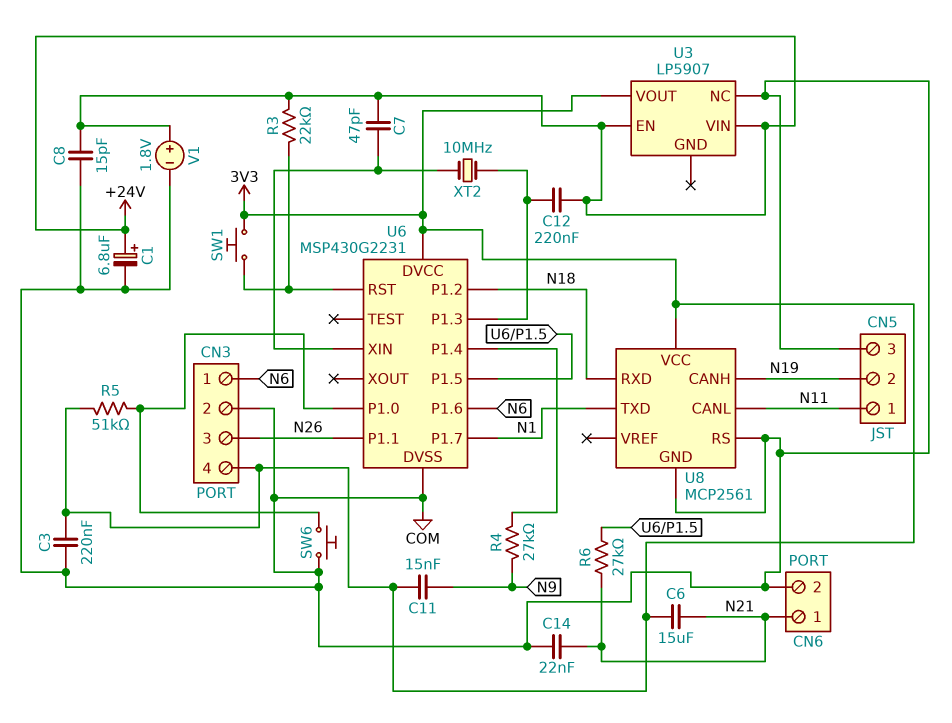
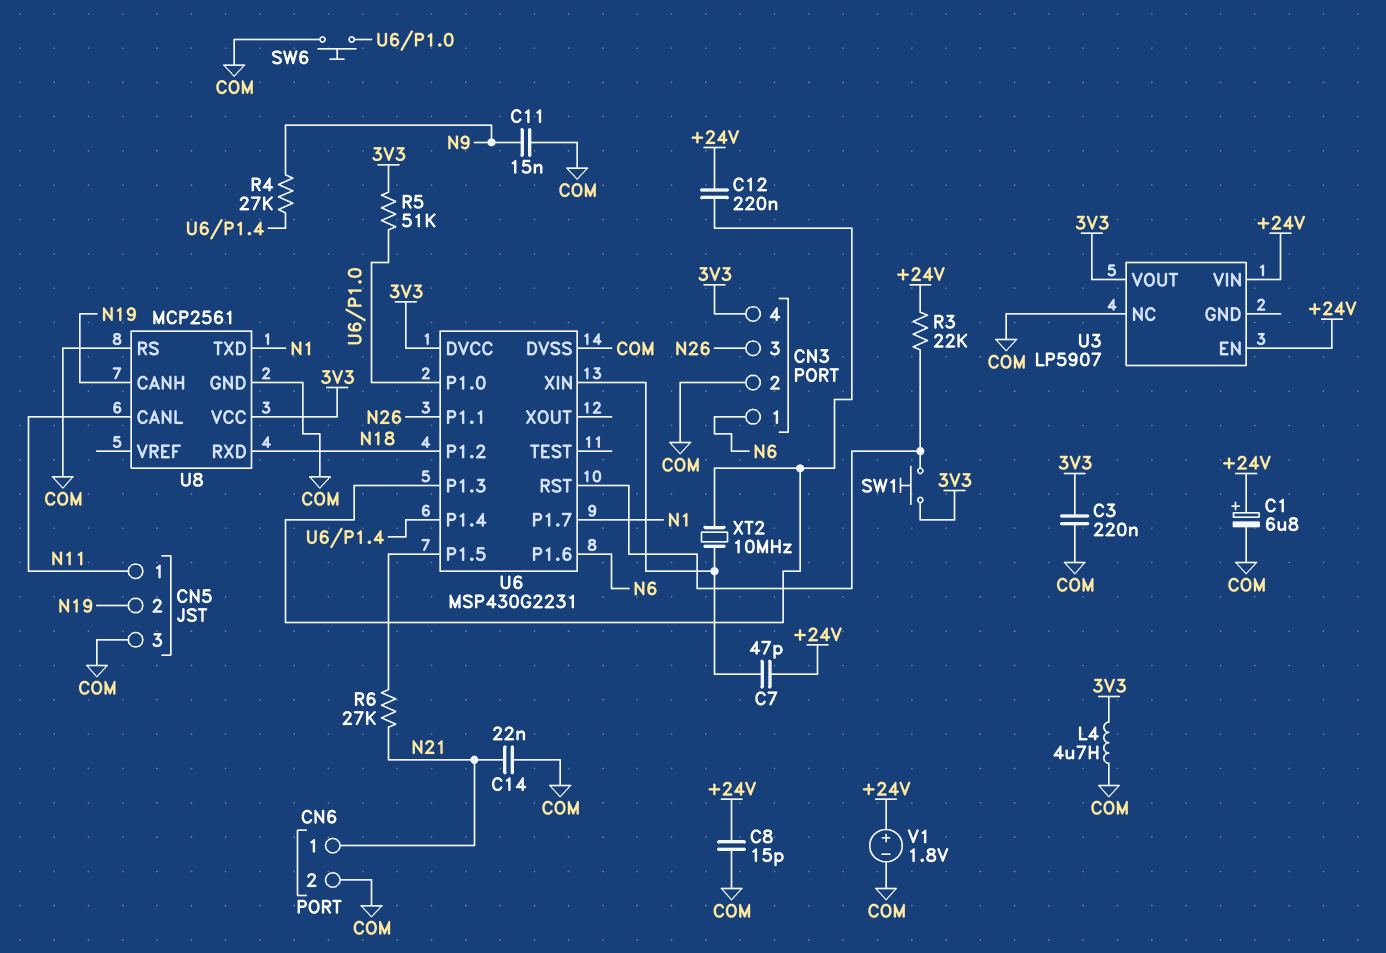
C6: 15uF (3V3, N21) -> none
C11: 15nF (3V3, N9) -> 15nF (COM, N9)
L4: none -> 4.7uH (3V3, COM)

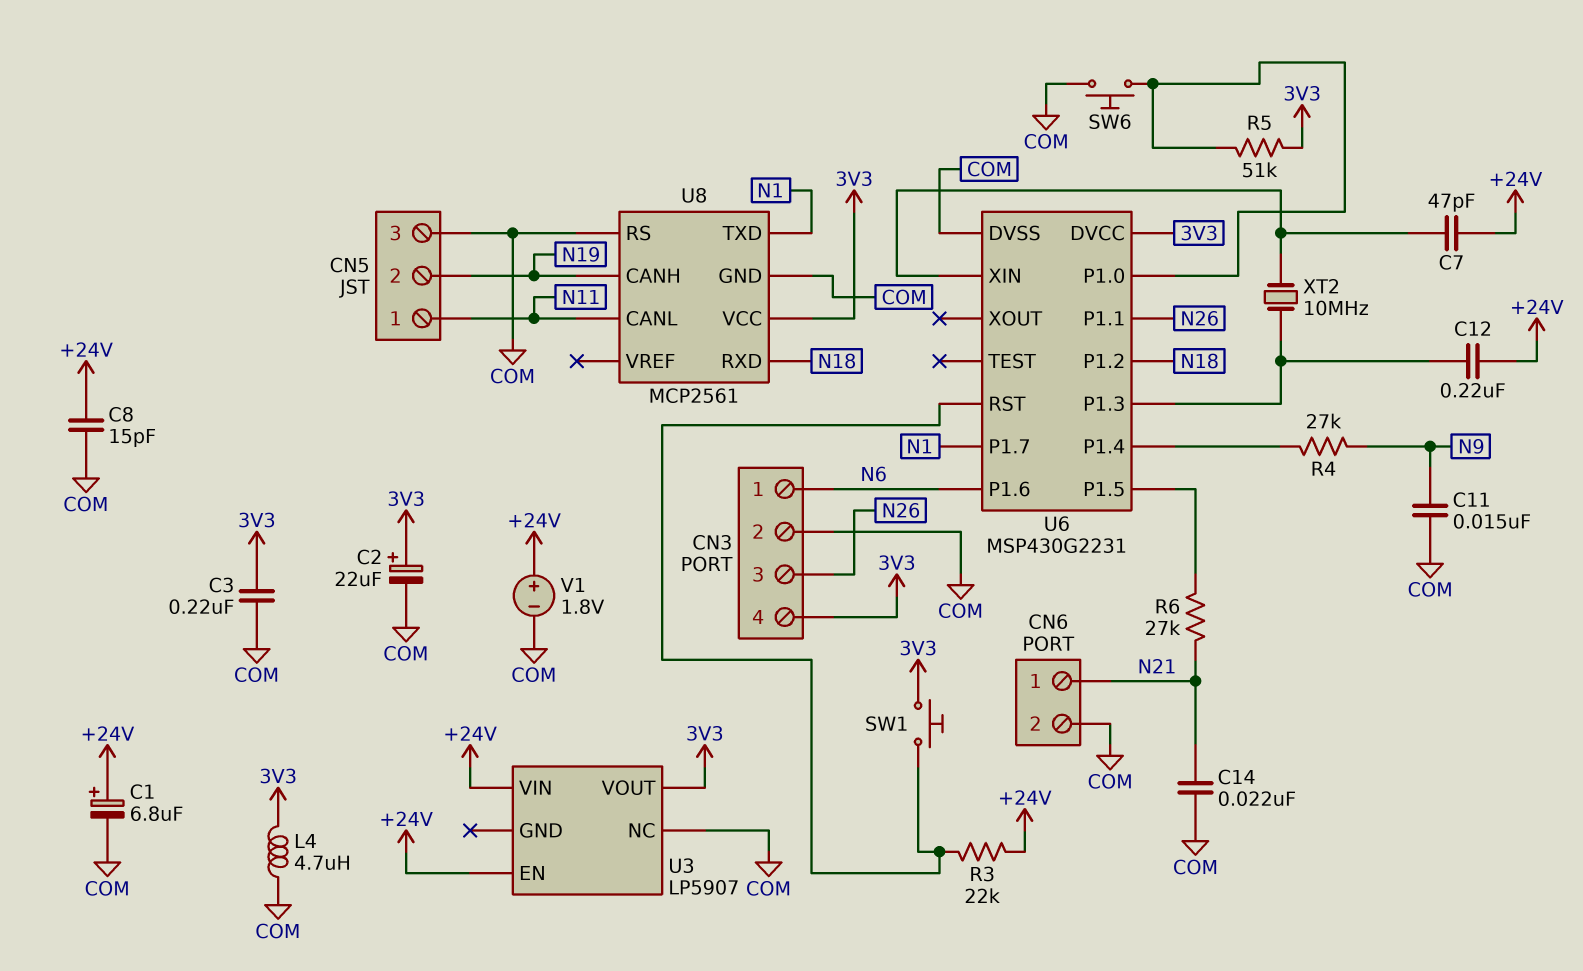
C2: none -> 22uF (plus 3V3, minus COM)

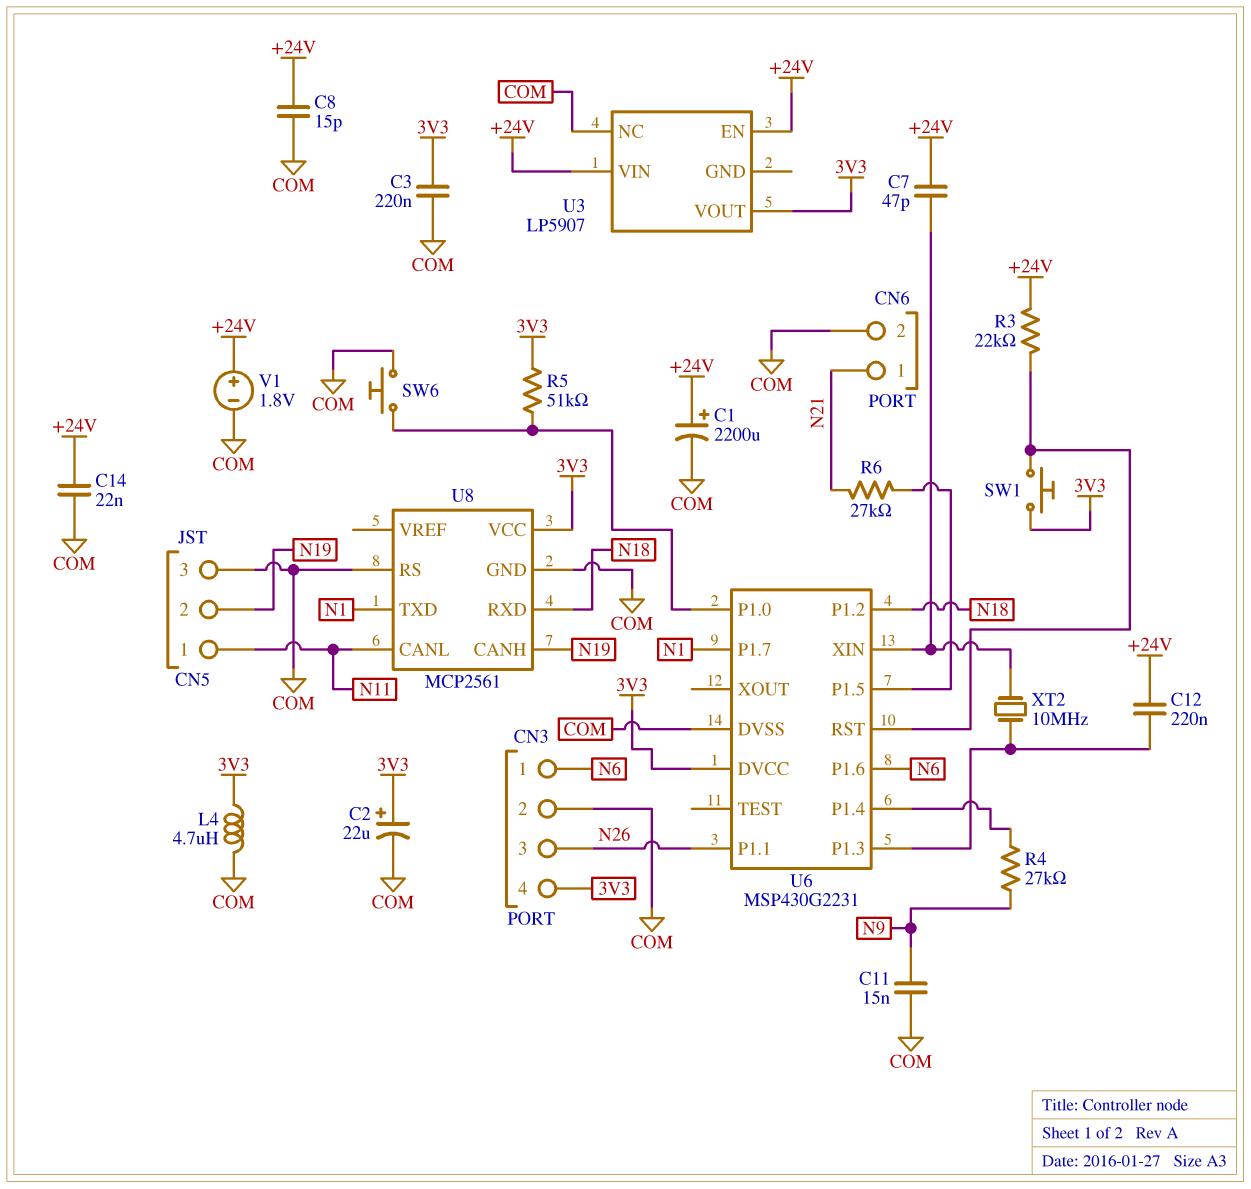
C1: 6.8uF (plus +24V, minus COM) -> 2200uF (plus +24V, minus COM)
C14: 22nF (COM, N21) -> 22nF (+24V, COM)

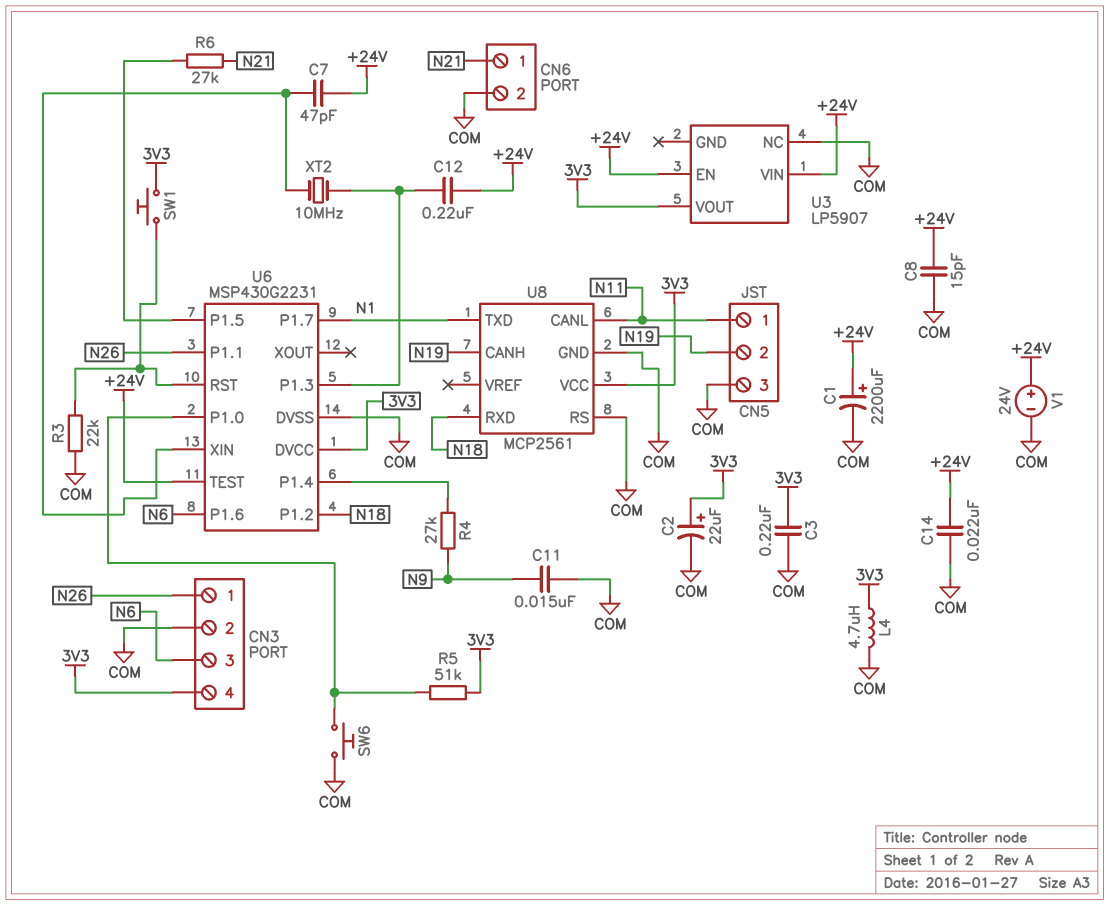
CN3 pin 1: N6 -> N26
CN3 pin 3: N26 -> N6
R3: 22k (+24V, U6/RST) -> 22k (COM, U6/RST)
U6 pin TEST: none -> +24V
V1: 1.8V (plus +24V, minus COM) -> 24V (plus +24V, minus COM)

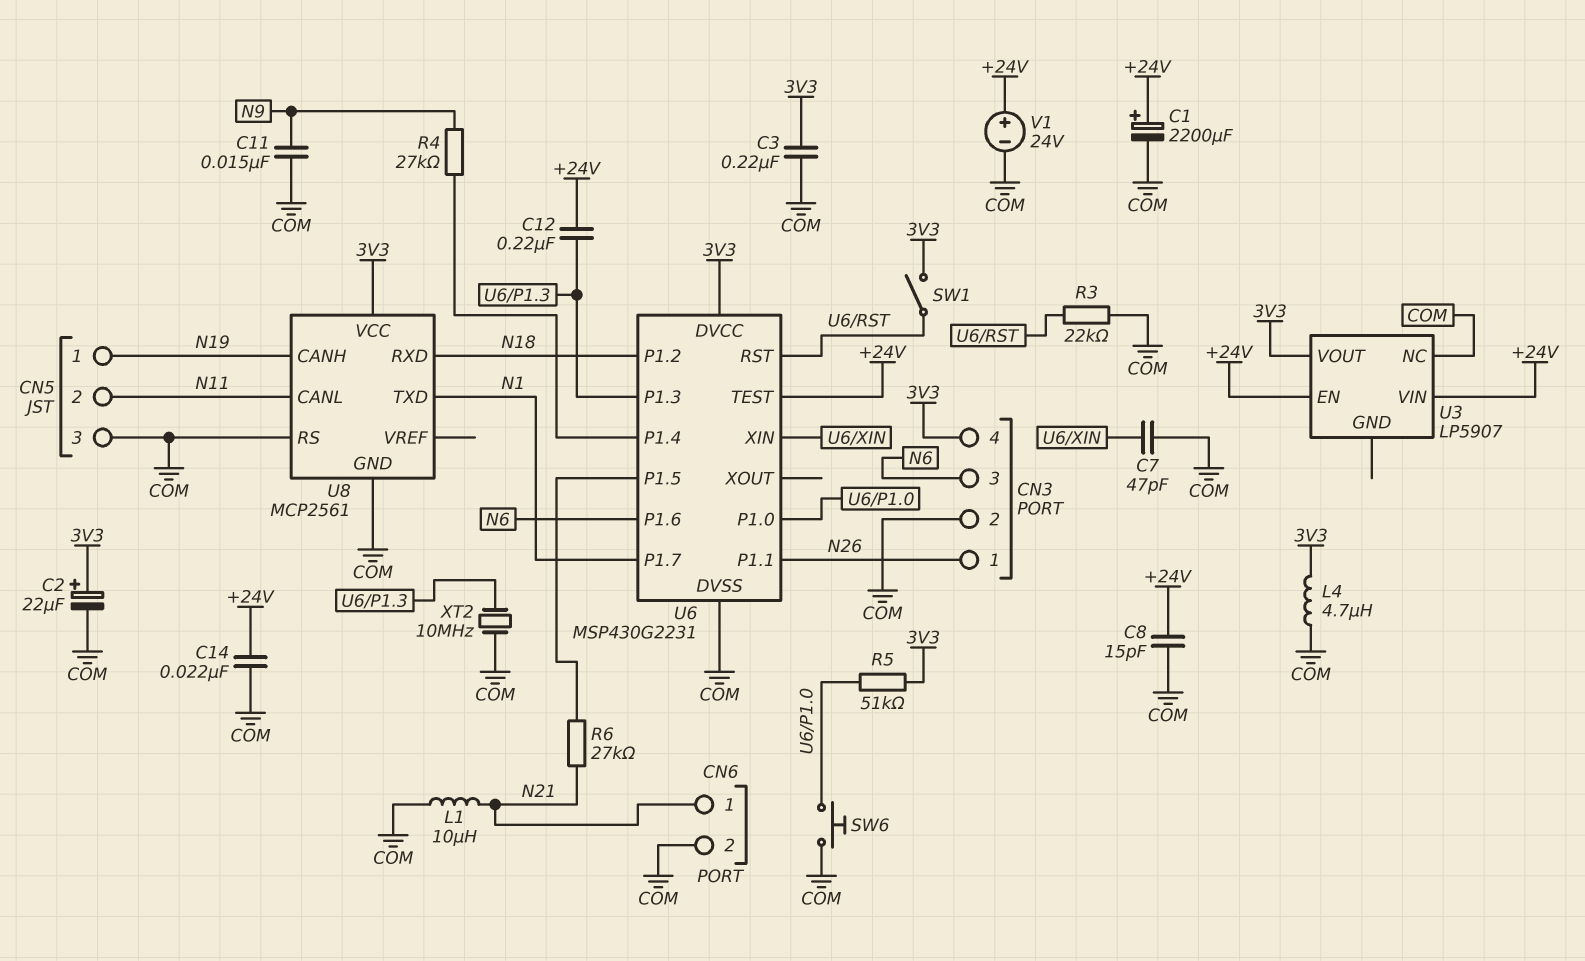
C7: 47pF (+24V, U6/XIN) -> 47pF (COM, U6/XIN)
CN5 pin 1: N11 -> N19
CN5 pin 2: N19 -> N11
L1: none -> 10uH (COM, N21)
SW1: button (3V3, U6/RST) -> switch (3V3, U6/RST)
XT2: 10MHz (U6/P1.3, U6/XIN) -> 10MHz (COM, U6/P1.3)

